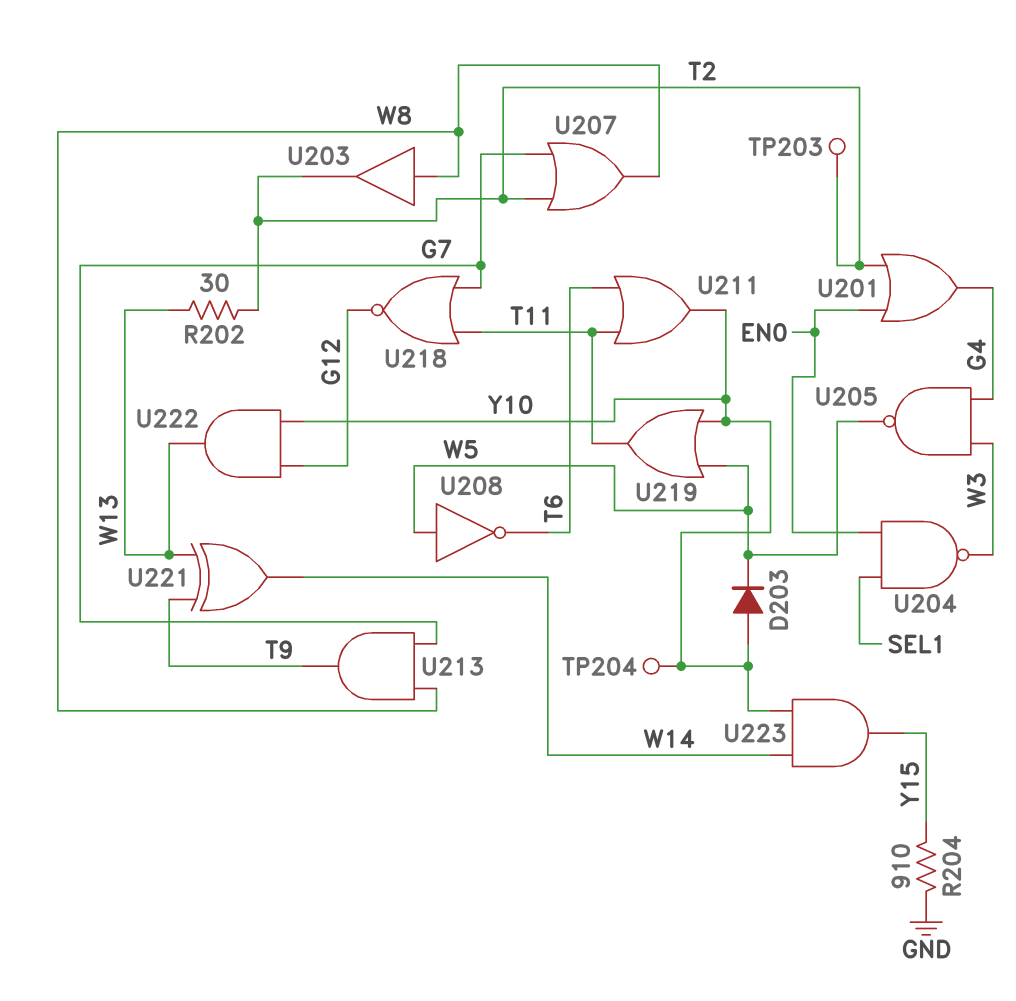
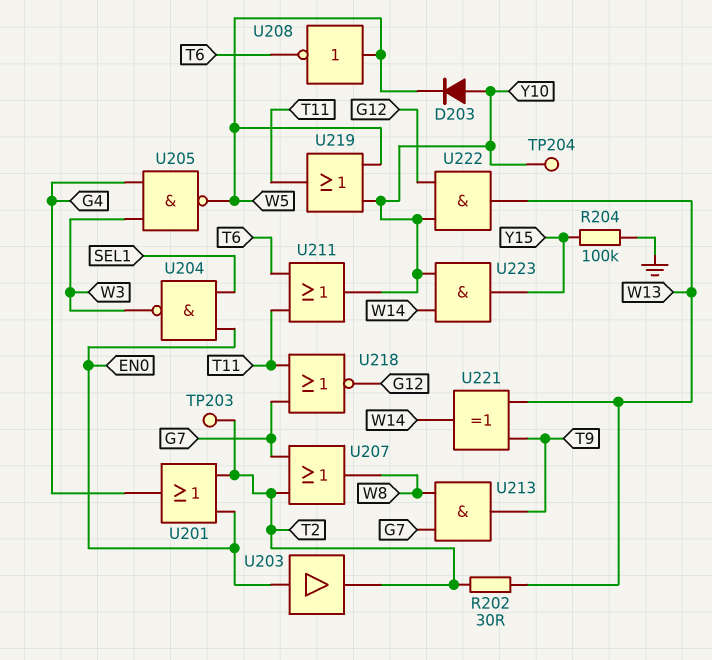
R204: 910 (GND, Y15) -> 100k (GND, Y15)
U203: buffer (in W8, out T2) -> buffer (in EN0, out T2)

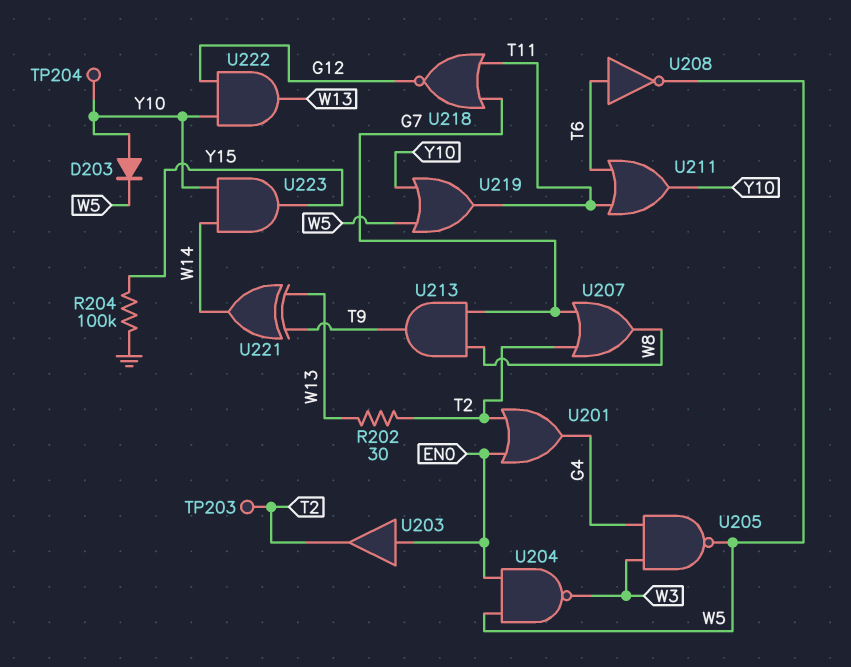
U204: NAND (in EN0, in SEL1, out W3) -> NAND (in EN0, in W5, out W3)
U208: NOT (in W5, out T6) -> NOT (in T6, out W5)

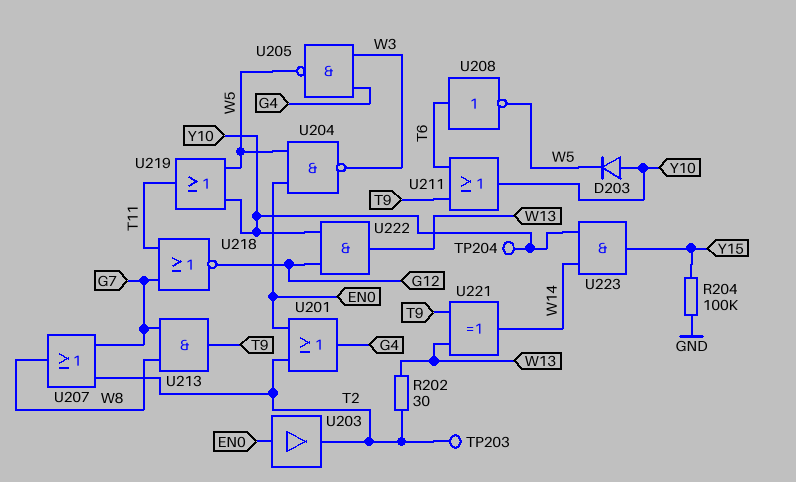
U211: OR (in T6, in T11, out Y10) -> OR (in T6, in T9, out Y10)

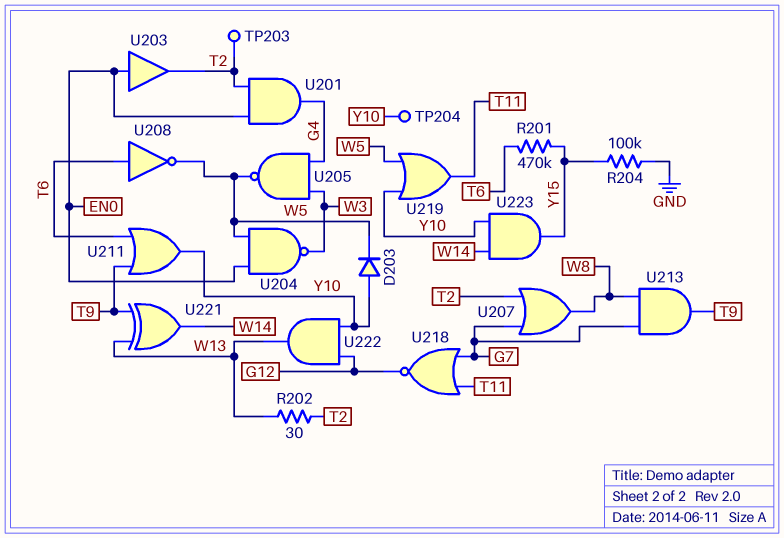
R201: none -> 470k (T6, Y15)
U201: OR (in EN0, in T2, out G4) -> AND (in EN0, in T2, out G4)

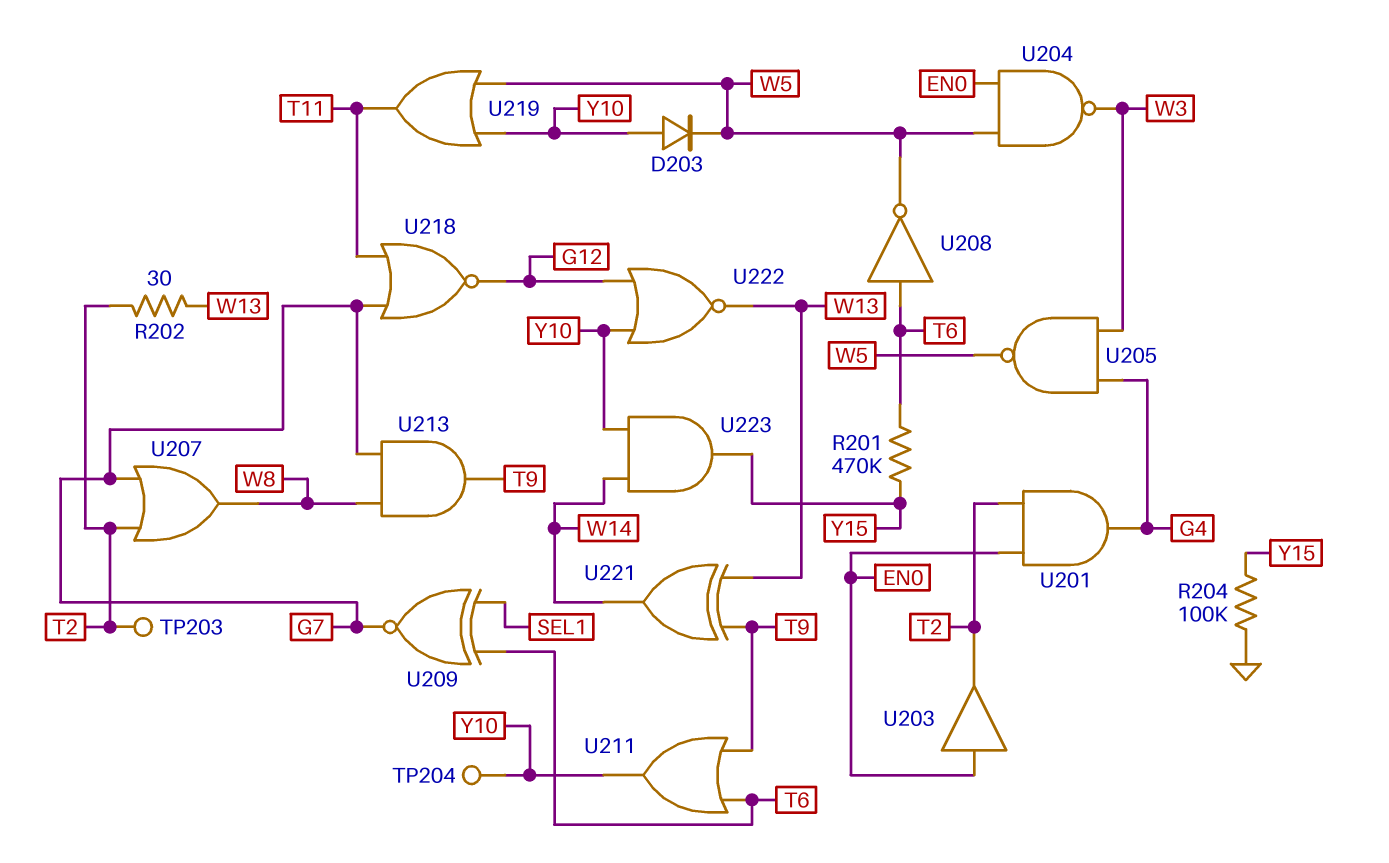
U209: none -> XNOR (in SEL1, in T6, out G7)
U222: AND (in G12, in Y10, out W13) -> NOR (in G12, in Y10, out W13)

